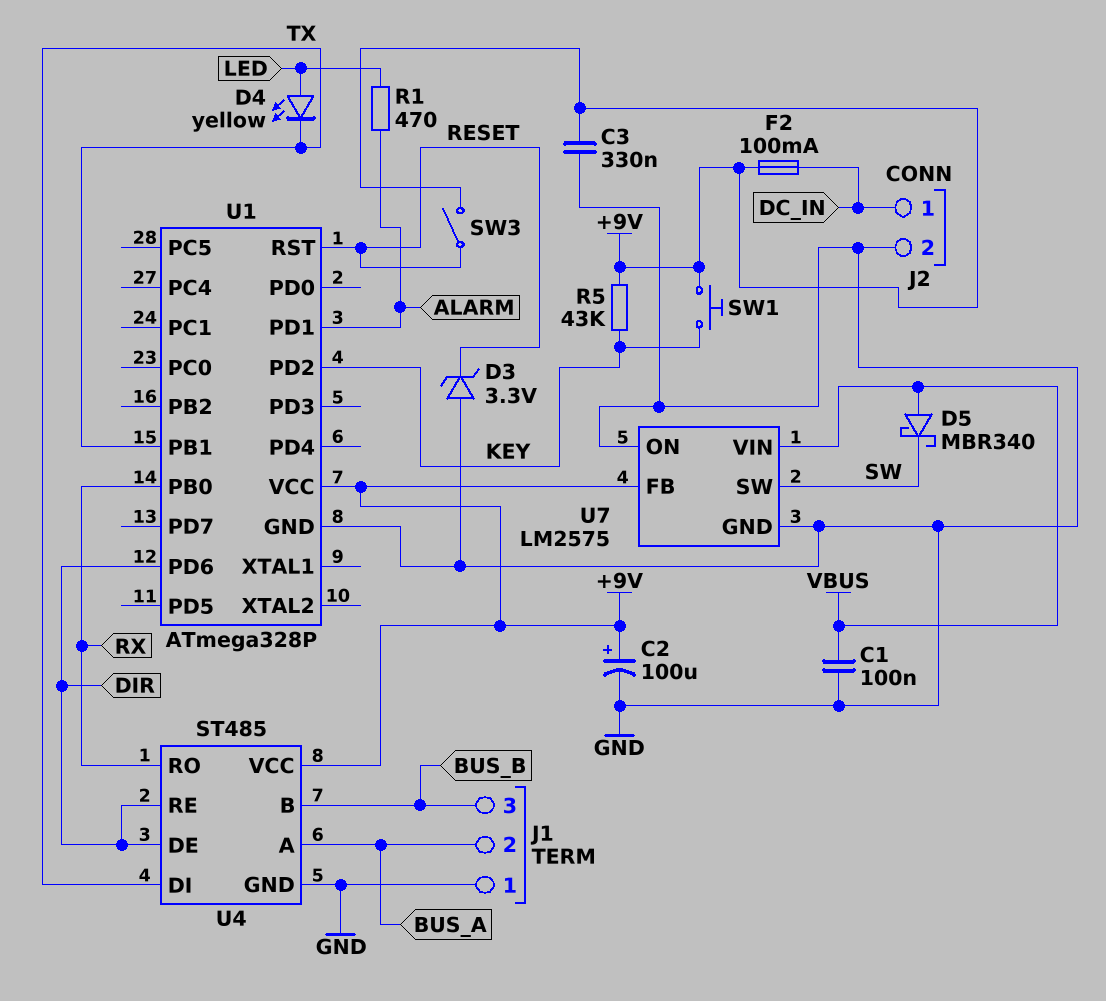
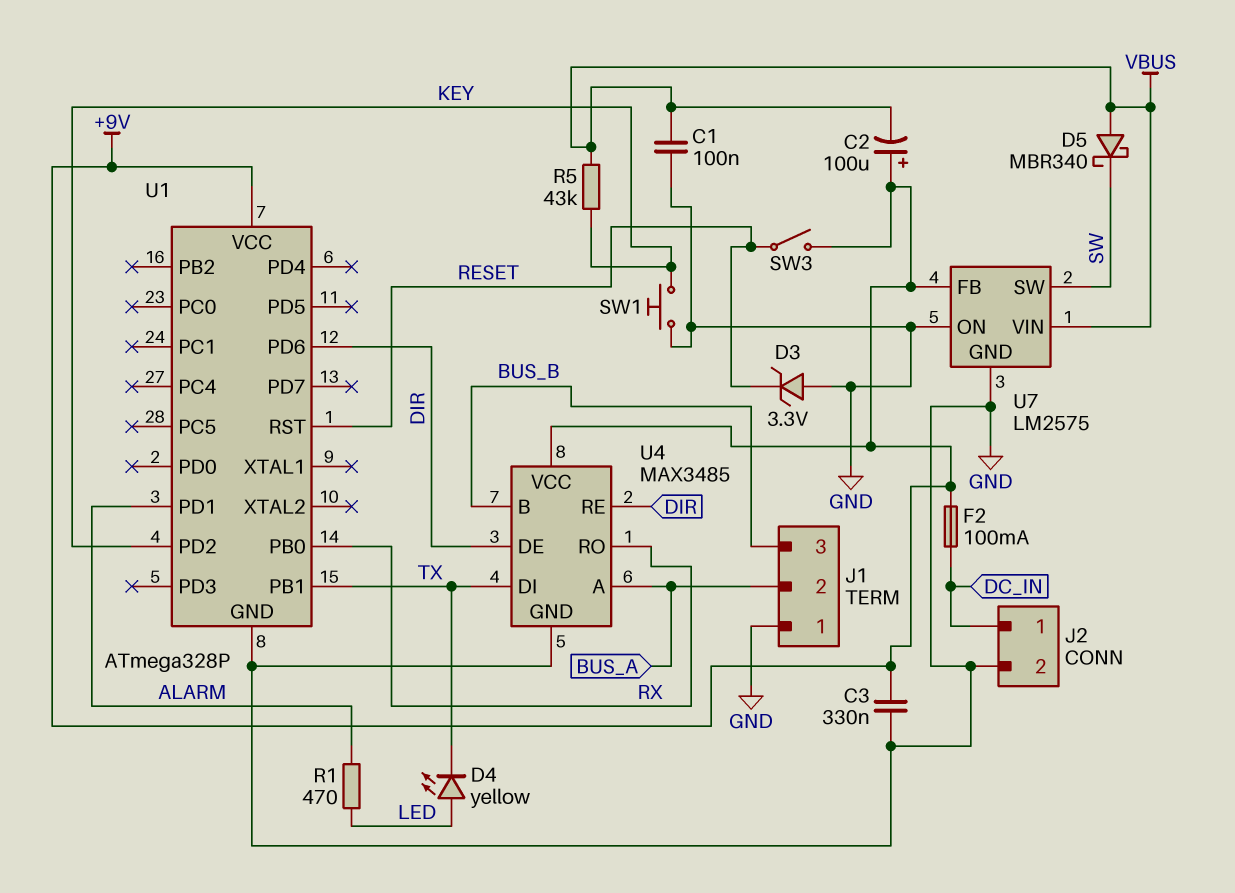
C2: 100uF (plus +9V, minus GND) -> 100uF (plus +9V, minus VBUS)
R5: 43k (+9V, KEY) -> 43k (KEY, VBUS)
SW1: button (+9V, KEY) -> button (GND, KEY)
U4: ST485 -> MAX3485

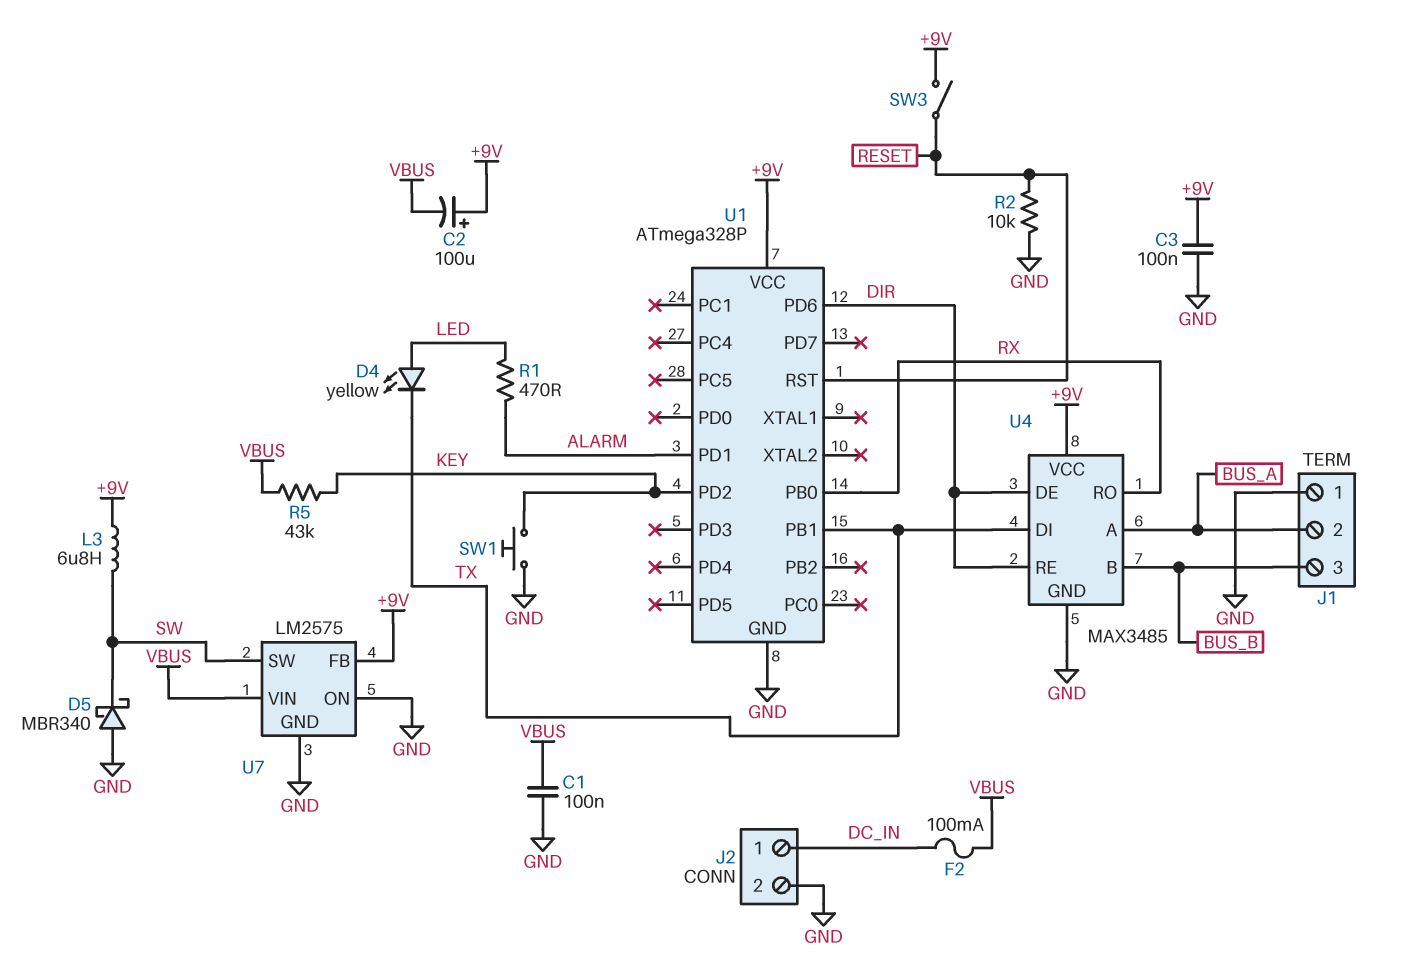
C3: 330nF (+9V, GND) -> 100nF (+9V, GND)
D3: zener 3.3V (A GND, K RESET) -> none
D5: schottky MBR340 (A VBUS, K SW) -> schottky MBR340 (A GND, K SW)
F2: 100mA (+9V, DC_IN) -> 100mA (DC_IN, VBUS)
L3: none -> 6.8uH (+9V, SW)
R2: none -> 10k (GND, RESET)

